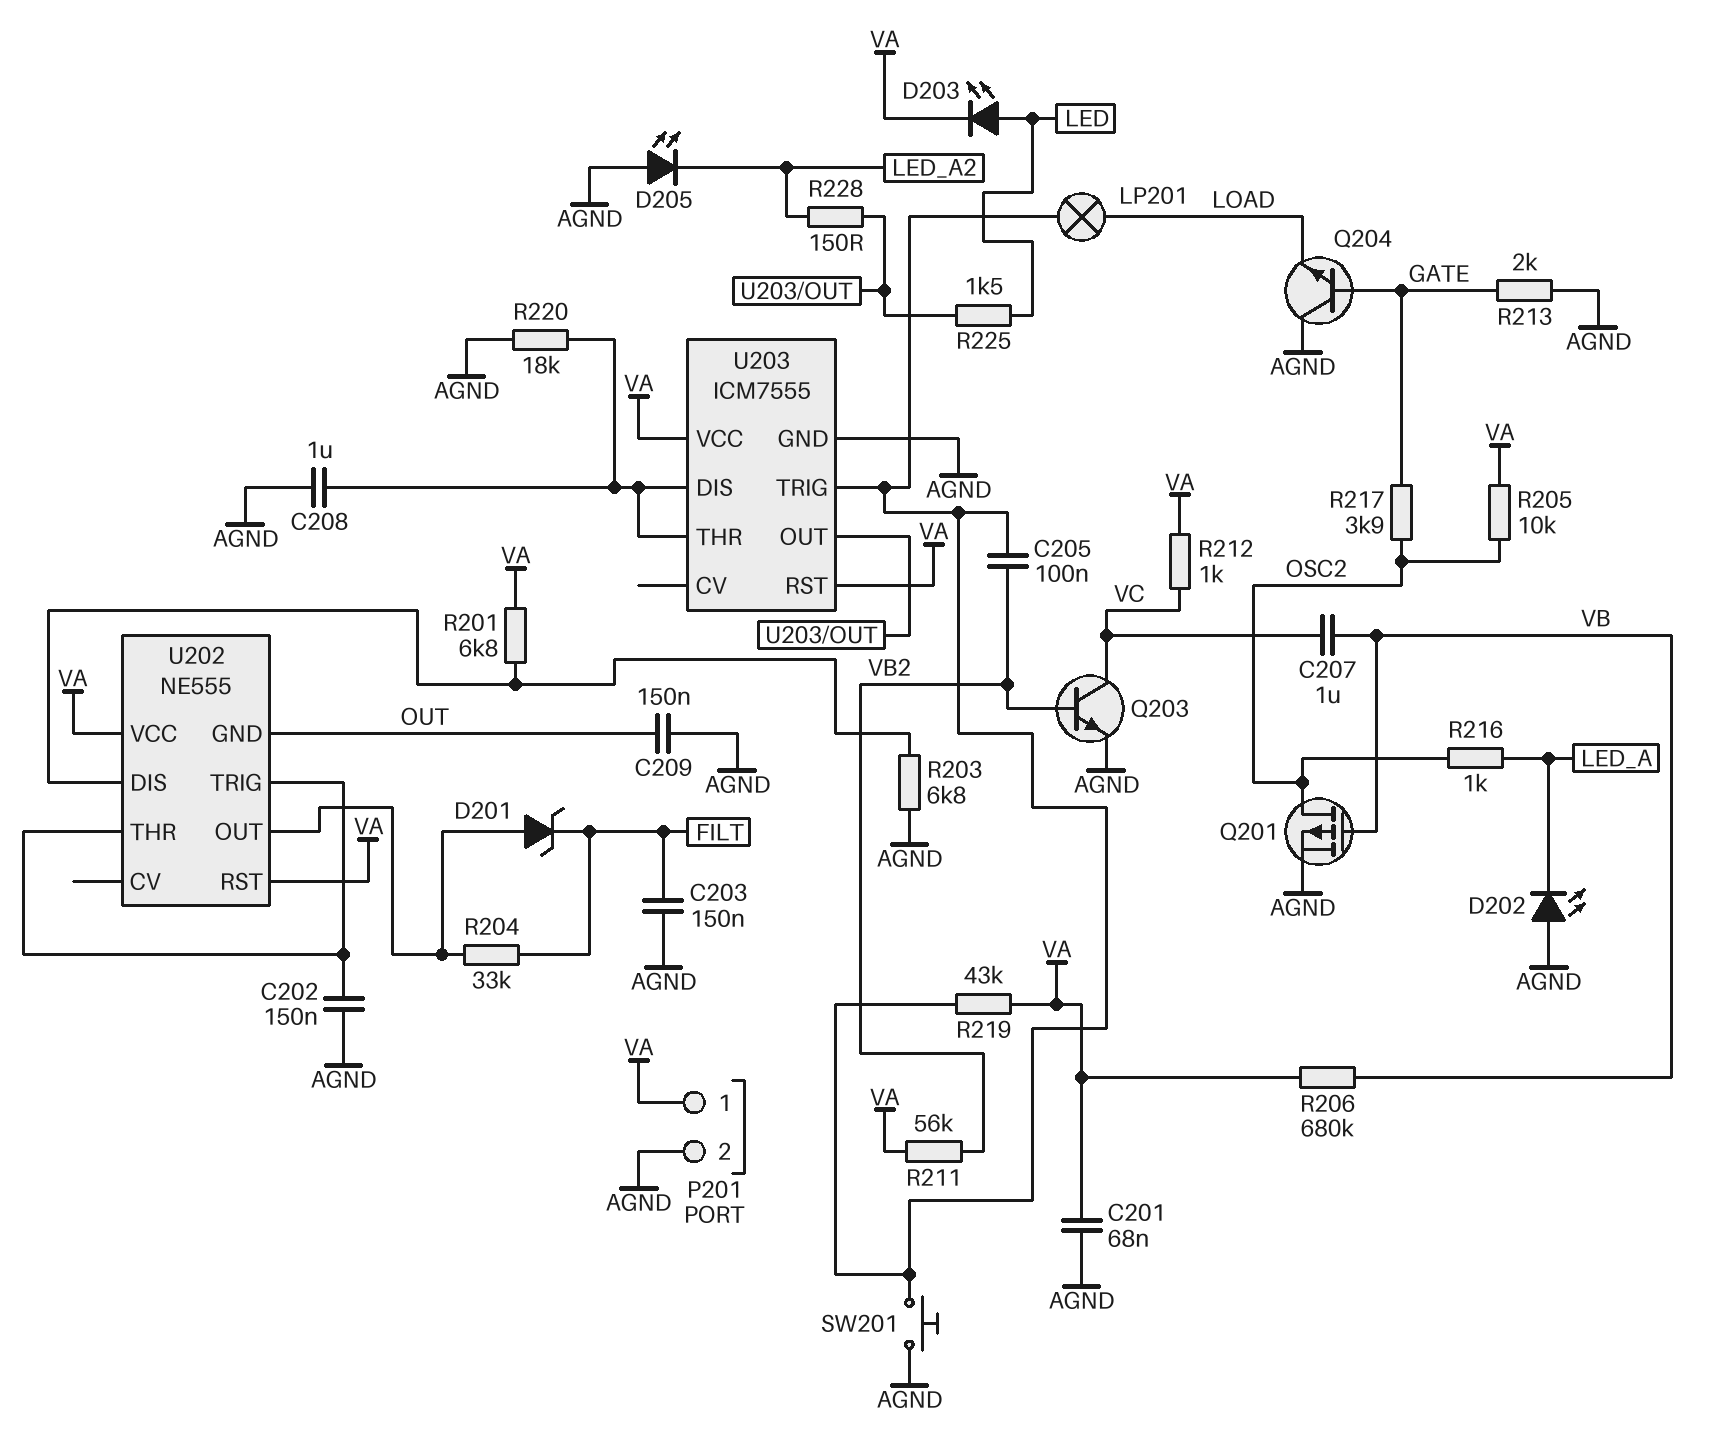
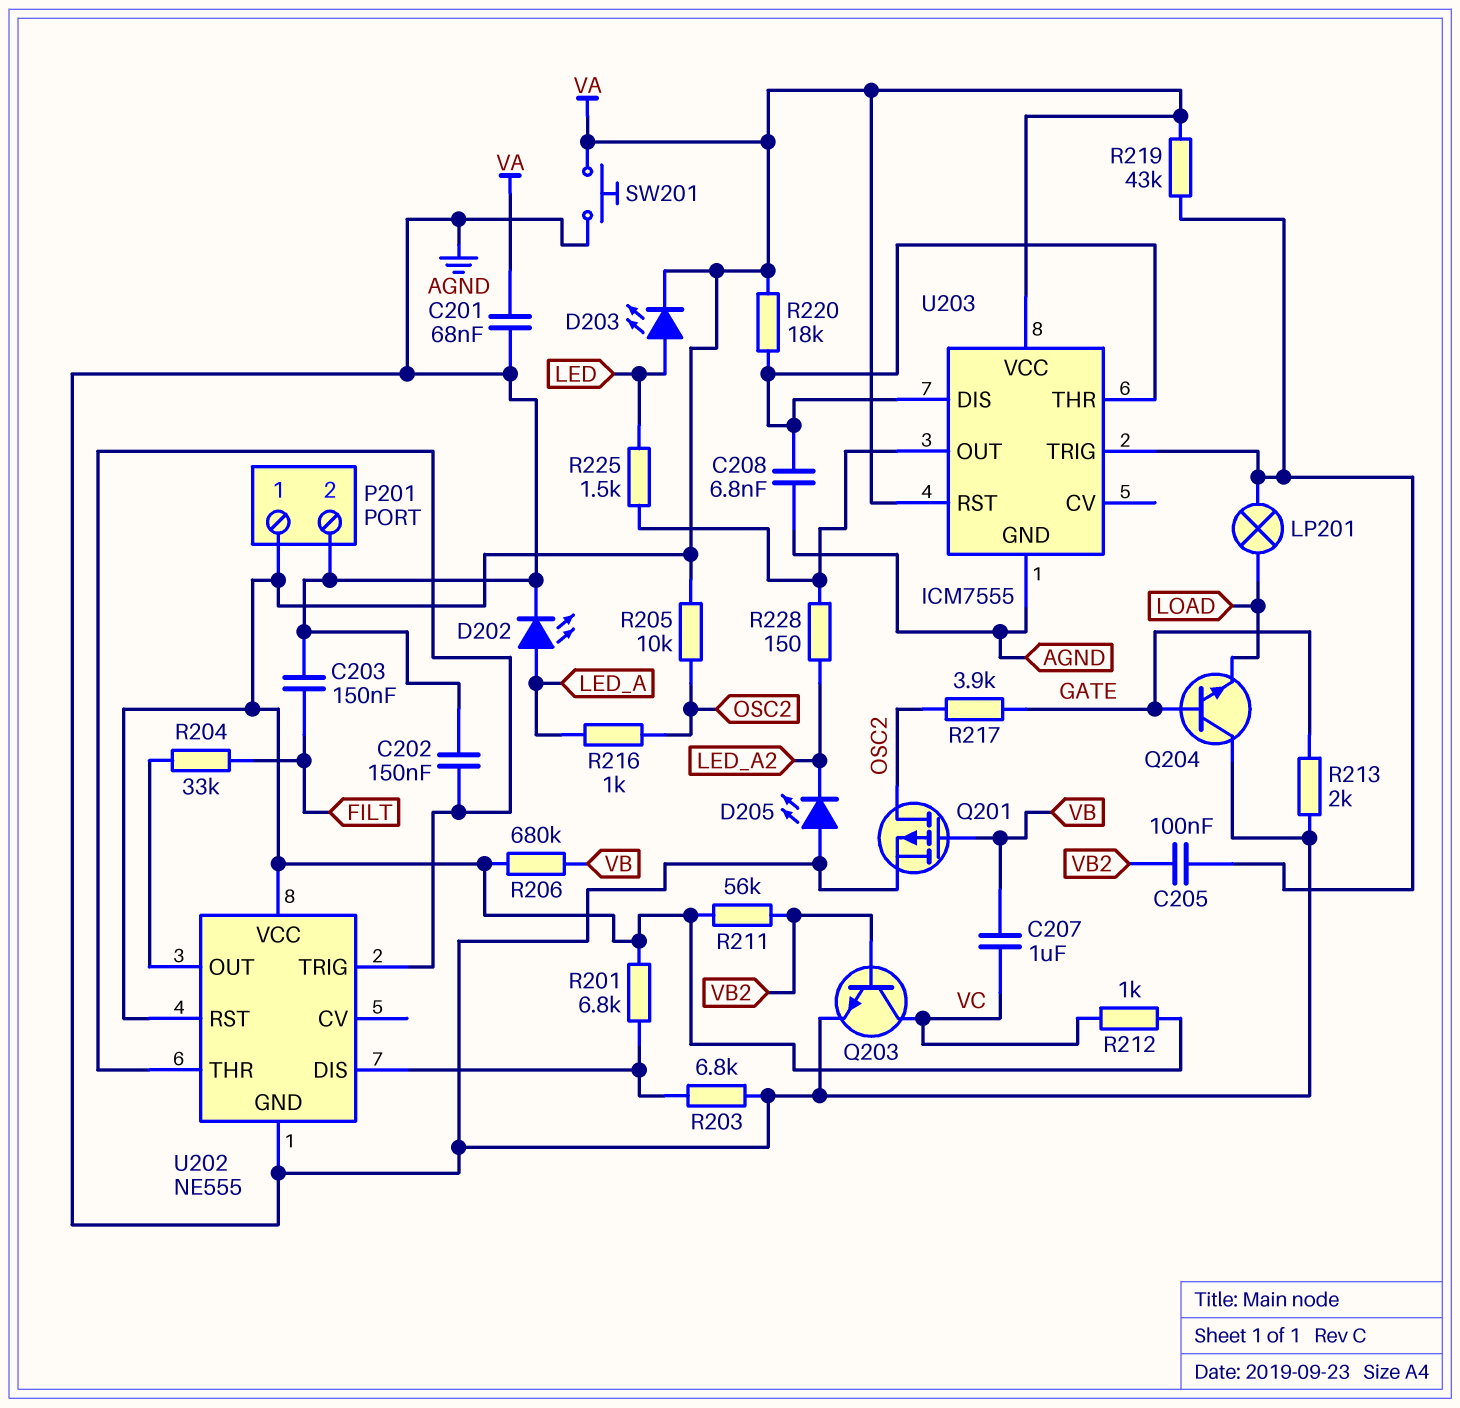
C208: 1uF (AGND, U203/DIS) -> 6.8nF (AGND, U203/DIS)
C209: 150nF (AGND, OUT) -> none
D201: zener (A U202/OUT, K FILT) -> none
D202: LED (A AGND, K LED_A) -> LED (A LED_A, K AGND)
R220: 18k (AGND, U203/DIS) -> 18k (U203/DIS, VA)
SW201: button (AGND, U203/TRIG) -> button (AGND, VA)
U202 pin GND: OUT -> AGND

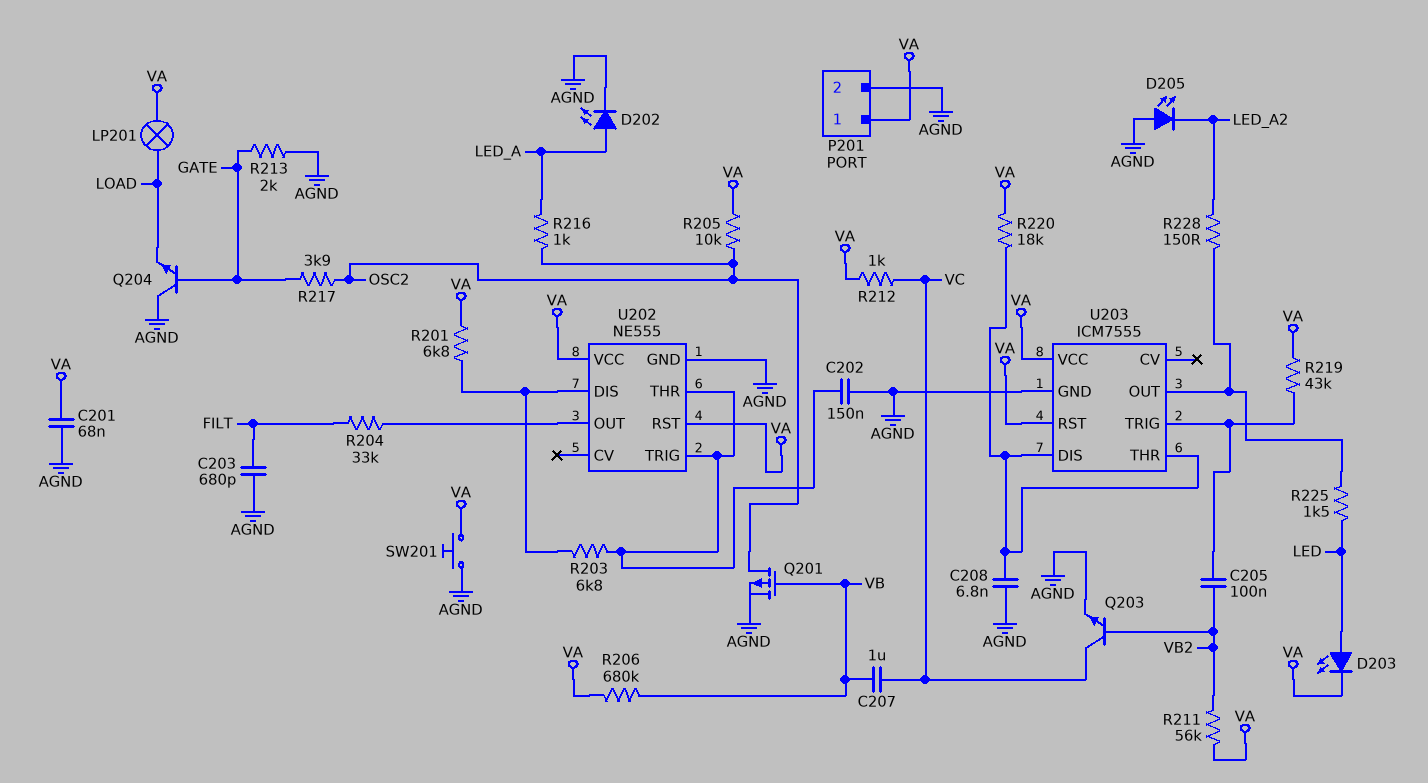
C203: 150nF (AGND, FILT) -> 680pF (AGND, FILT)
LP201: lamp (LOAD, U203/TRIG) -> lamp (LOAD, VA)
R203: 6.8k (AGND, U202/DIS) -> 6.8k (U202/DIS, U202/THR)

